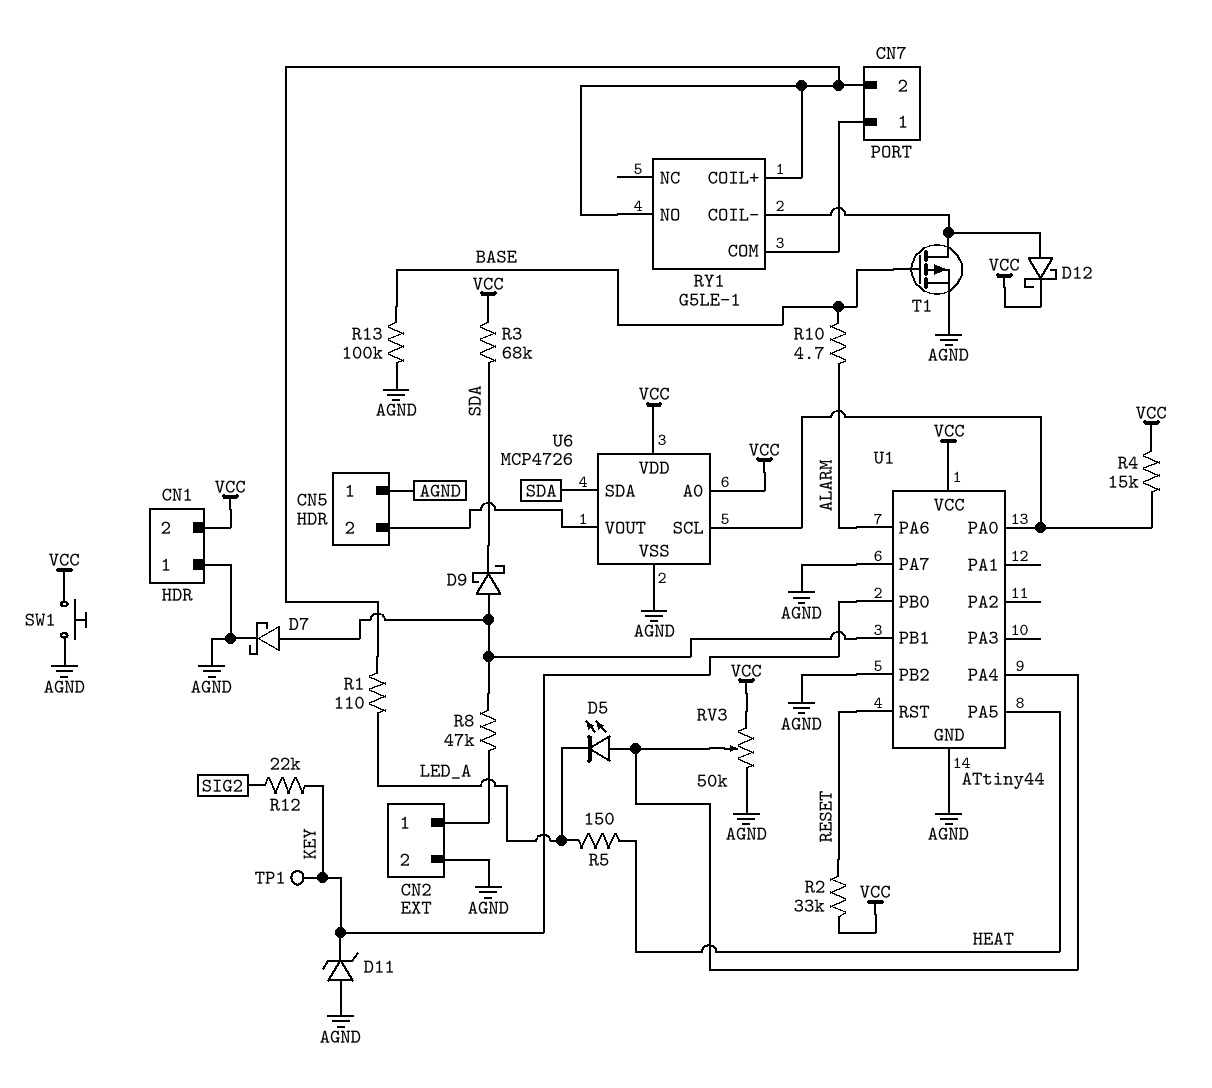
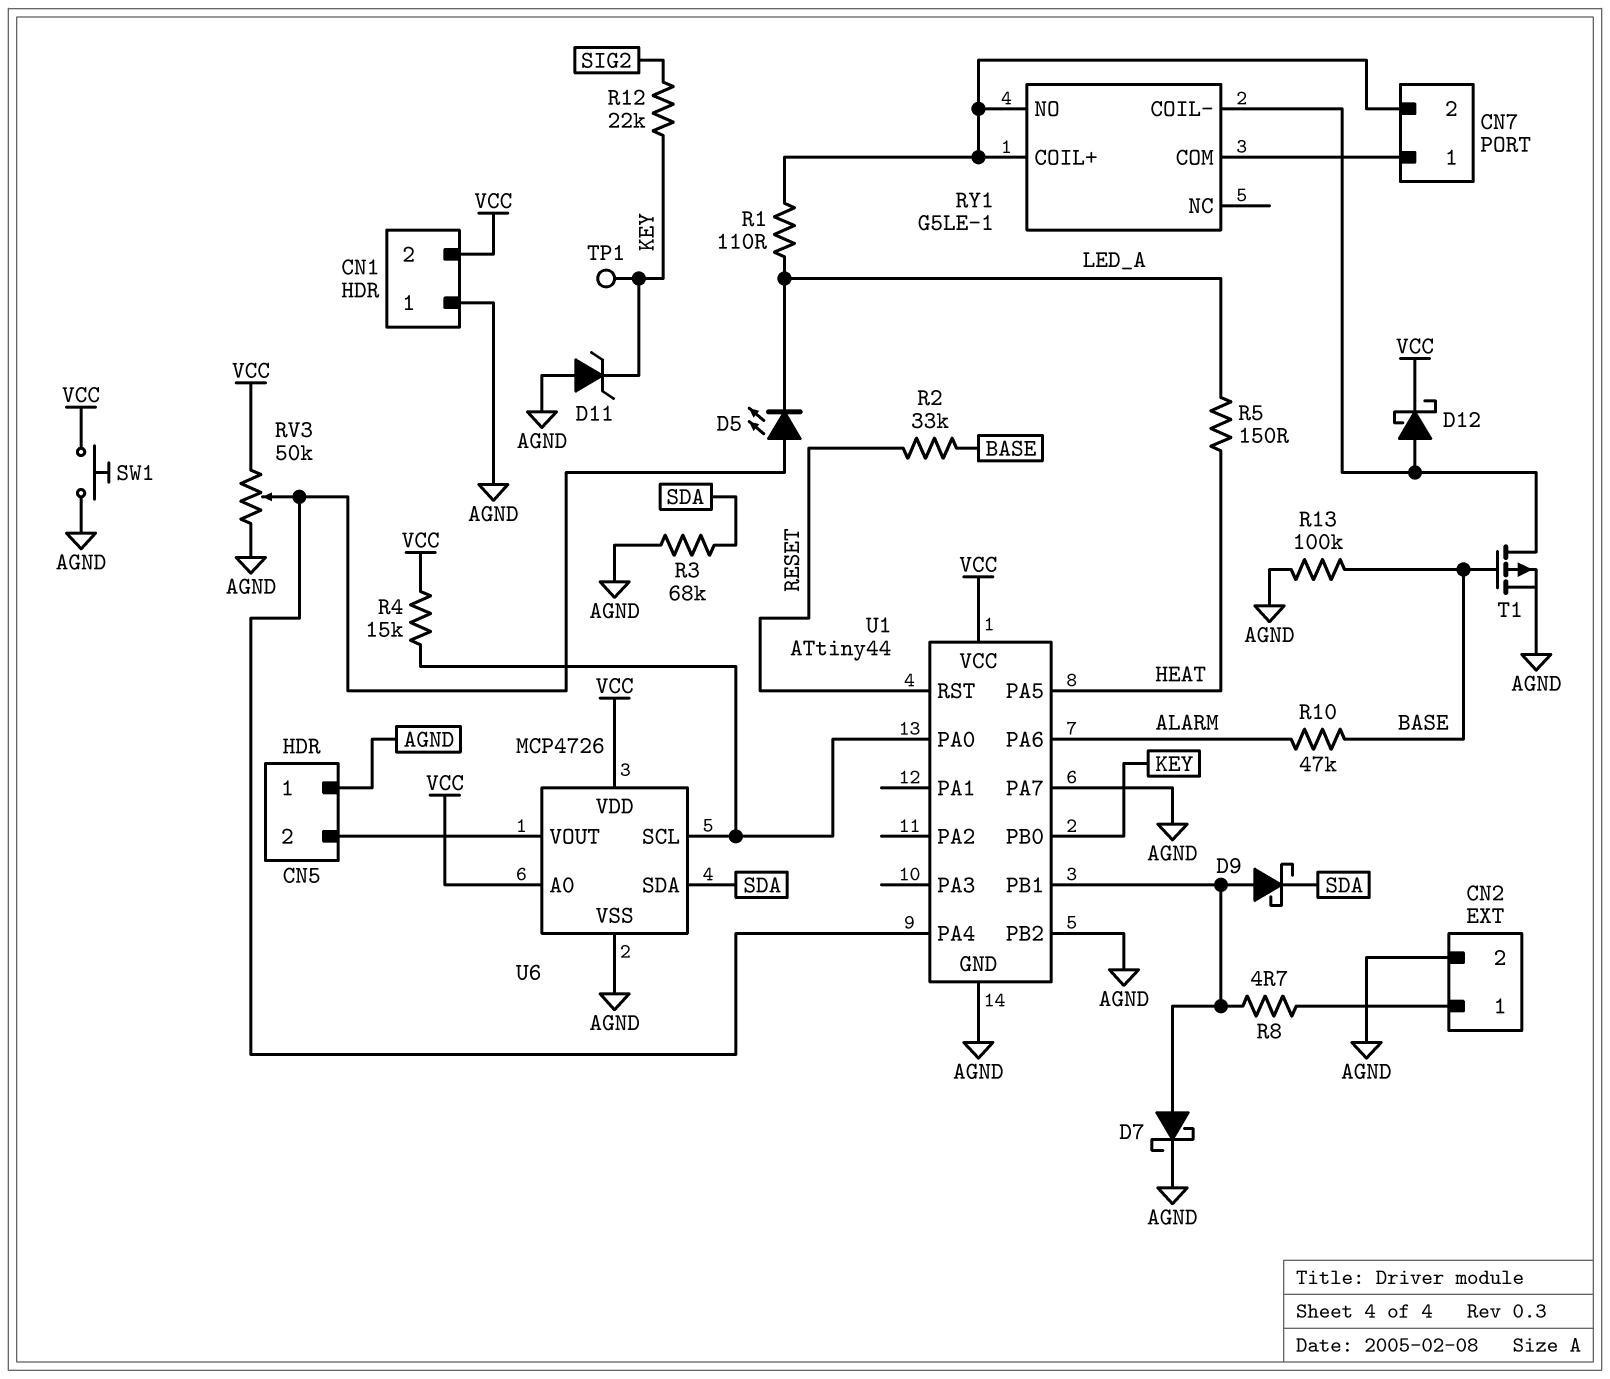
R2: 33k (RESET, VCC) -> 33k (BASE, RESET)
R3: 68k (SDA, VCC) -> 68k (AGND, SDA)
R8: 47k (CN2/1, U1/PB1) -> 4.7 (CN2/1, U1/PB1)
R10: 4.7 (ALARM, BASE) -> 47k (ALARM, BASE)

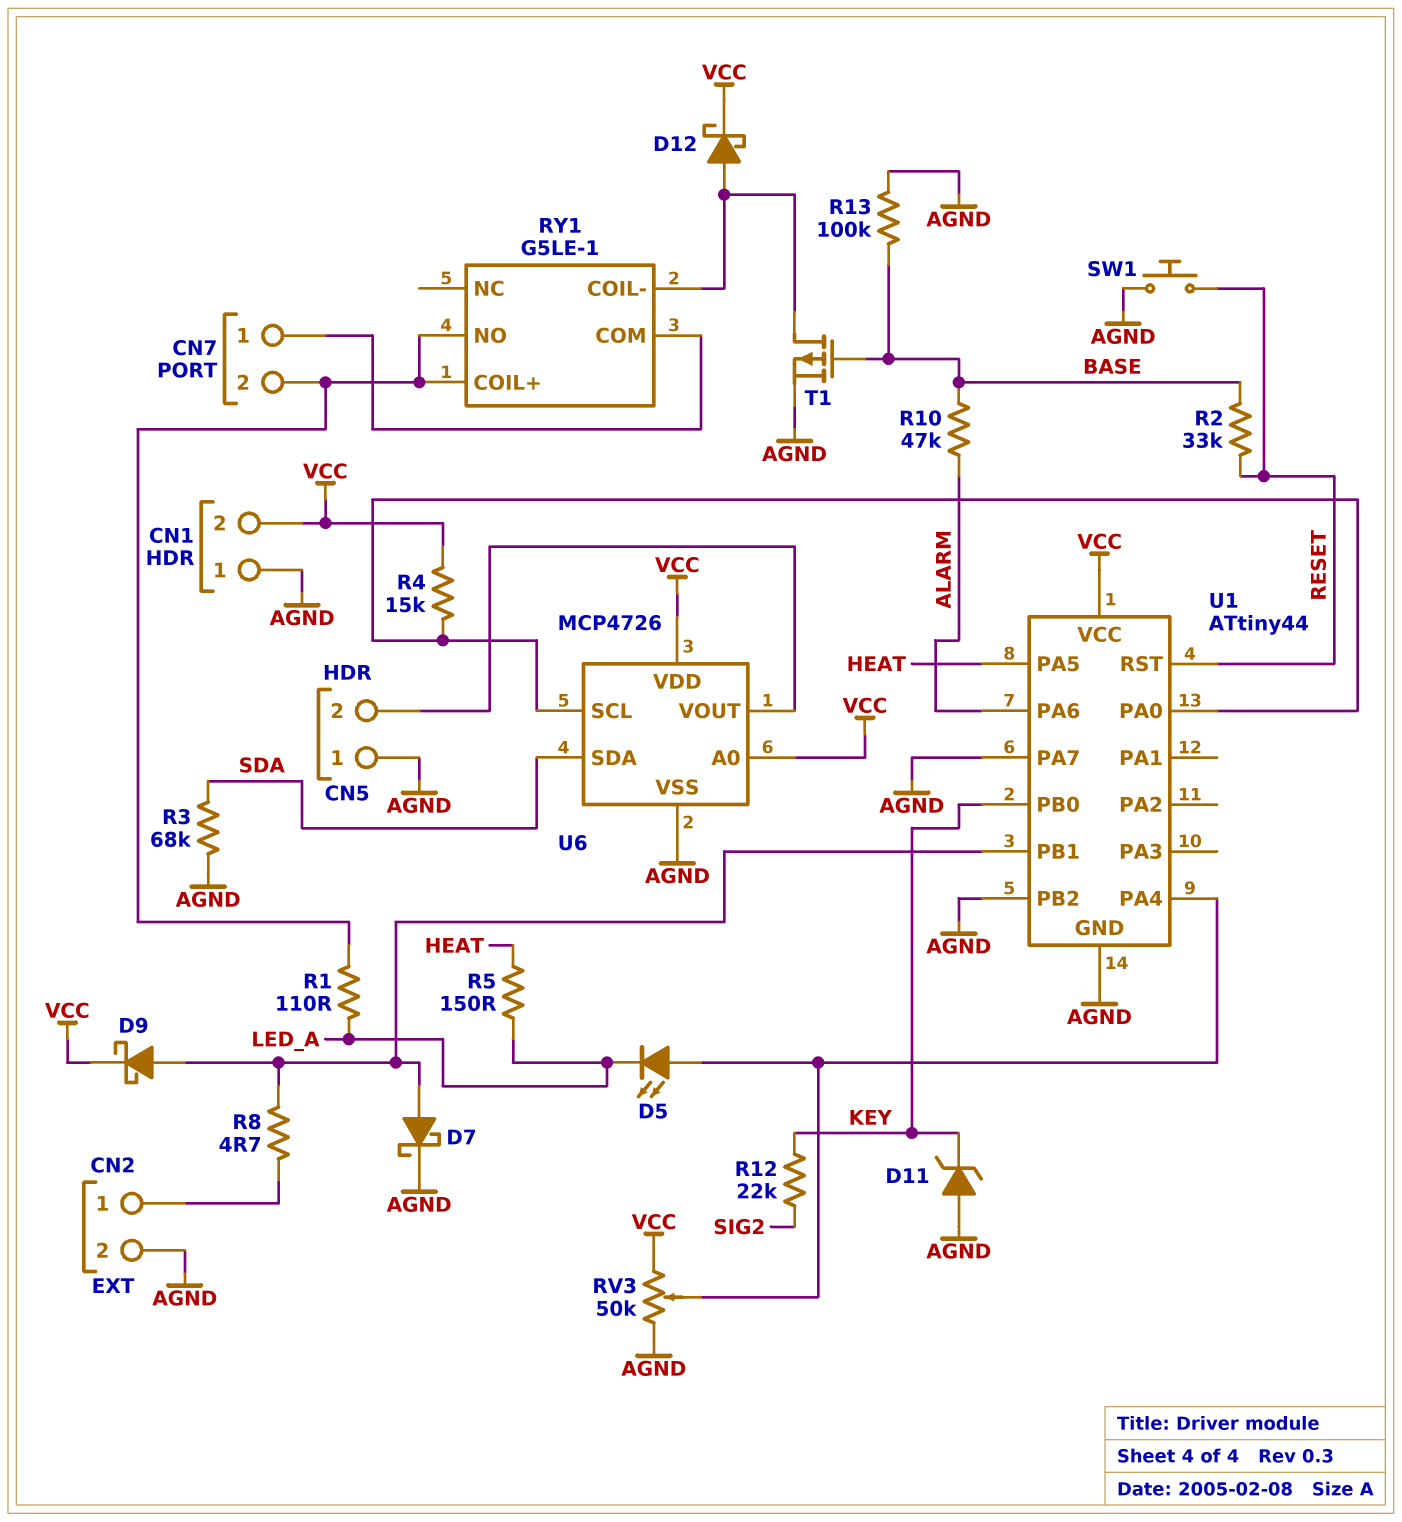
D9: schottky (A U1/PB1, K SDA) -> schottky (A U1/PB1, K VCC)
SW1: button (AGND, VCC) -> button (AGND, RESET)
TP1: test point (KEY) -> none

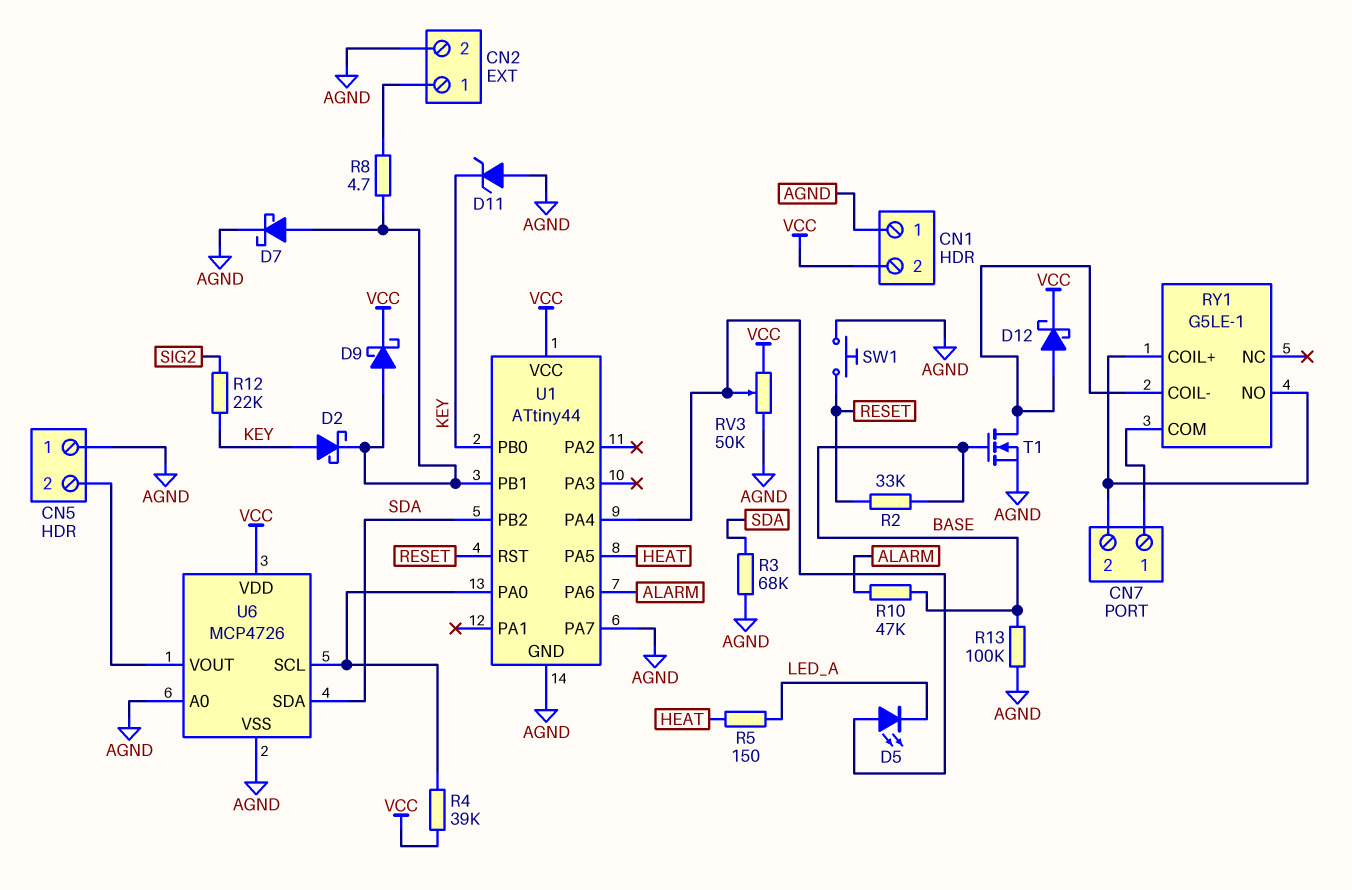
D2: none -> schottky (A KEY, K U1/PB1)
R1: 110 (CN7/2, LED_A) -> none
R4: 15k (U1/PA0, VCC) -> 39k (U1/PA0, VCC)
T1: PMOS (G BASE, D RY1/COIL-, S AGND) -> NMOS (G BASE, D RY1/COIL-, S AGND)
U1 pin PB2: AGND -> SDA
U6 pin A0: VCC -> AGND

